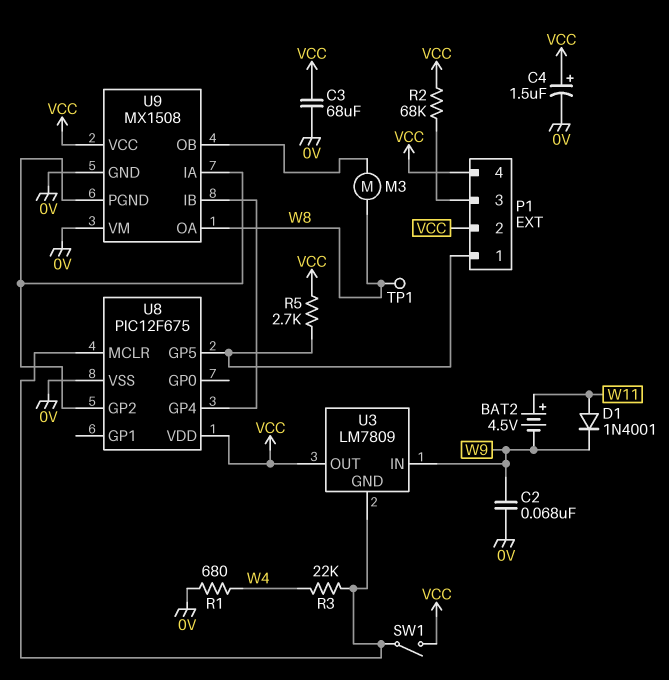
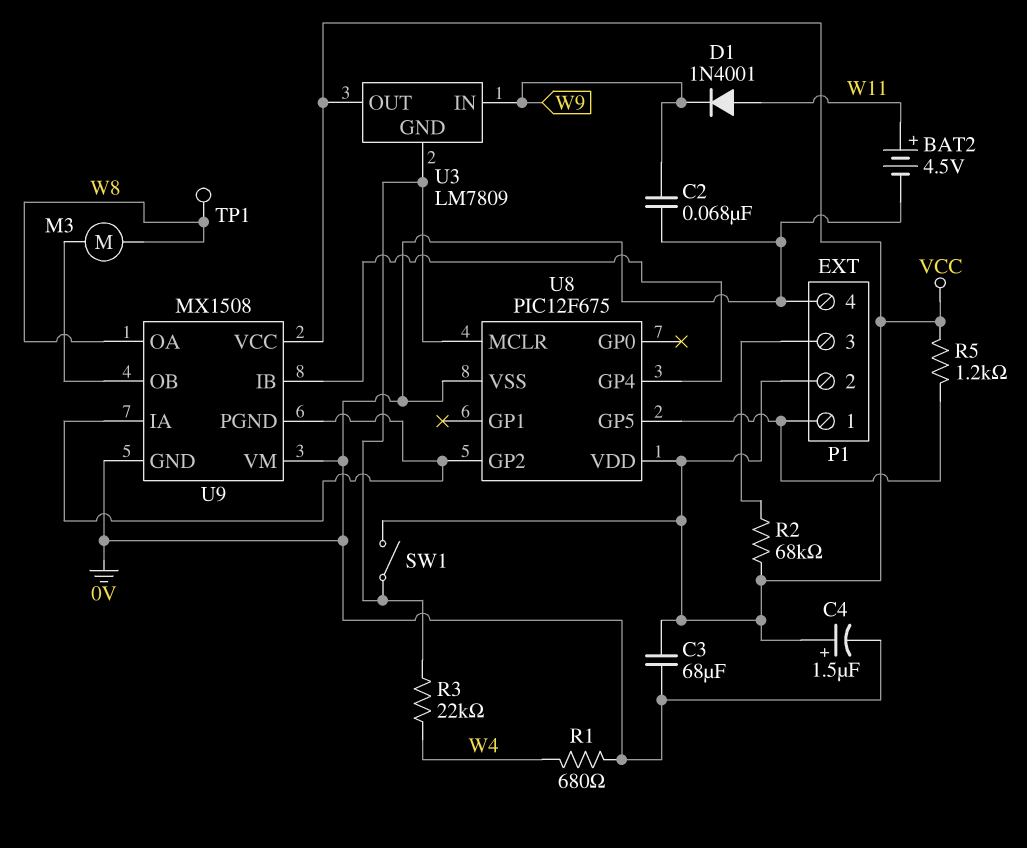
BAT2: 4.5V (plus W11, minus W9) -> 4.5V (plus W11, minus 0V)
P1 pin 4: VCC -> 0V
R5: 2.7k (P1/1, VCC) -> 1.2k (P1/1, VCC)

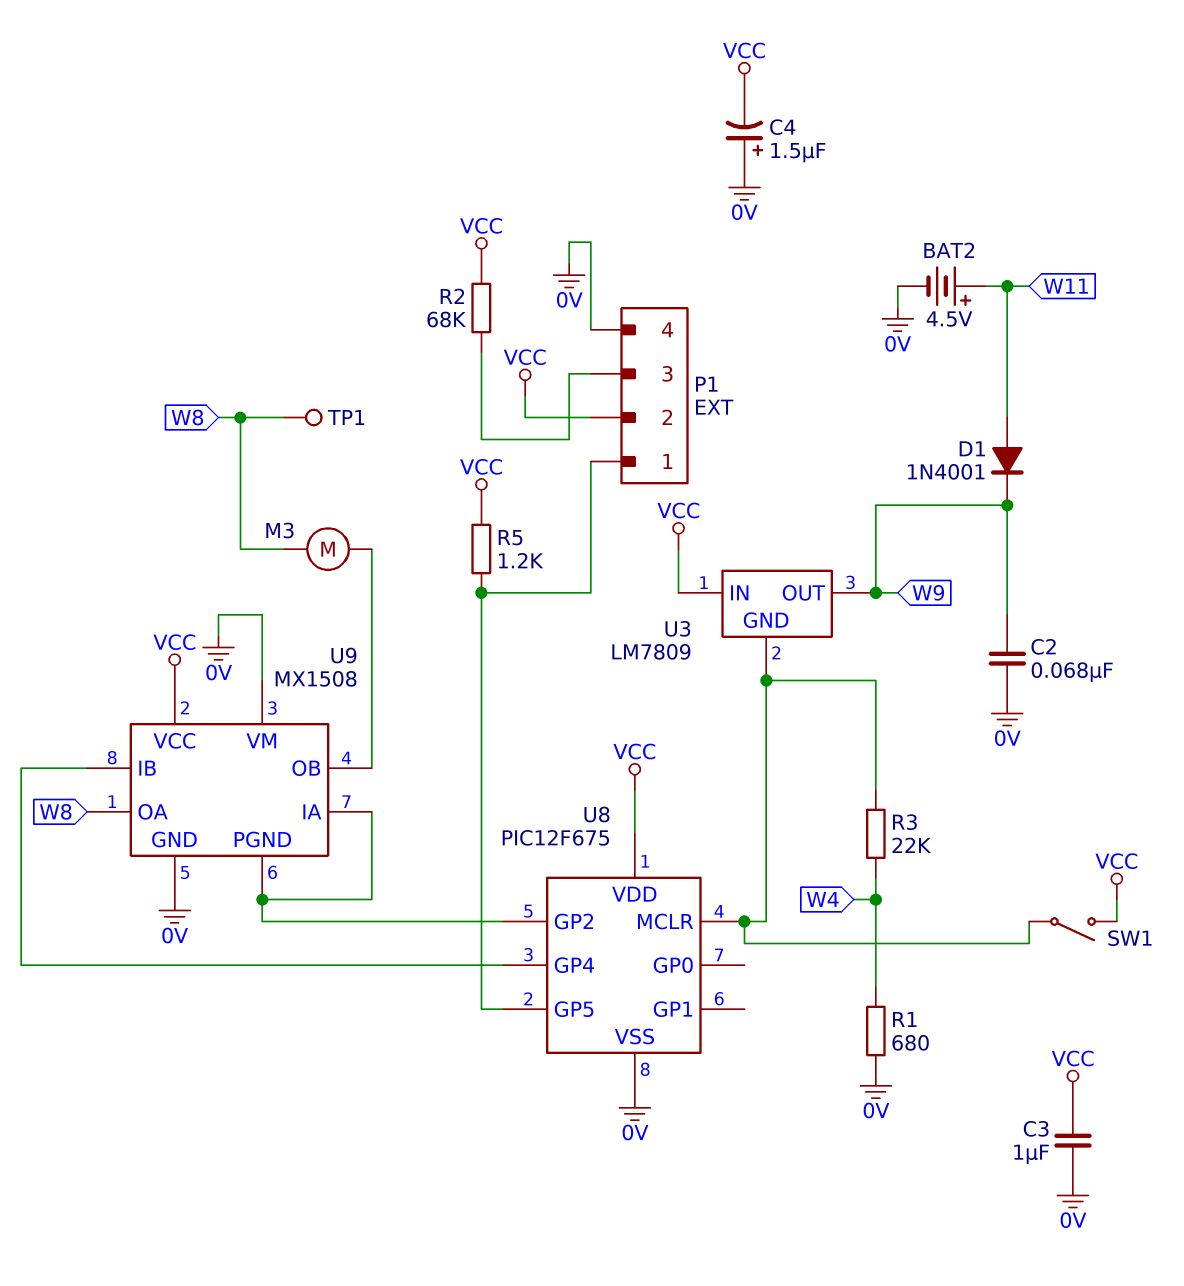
C3: 68uF (0V, VCC) -> 1uF (0V, VCC)
C4: 1.5uF (plus VCC, minus 0V) -> 1.5uF (plus 0V, minus VCC)
U3 pin IN: W9 -> VCC
U3 pin OUT: VCC -> W9

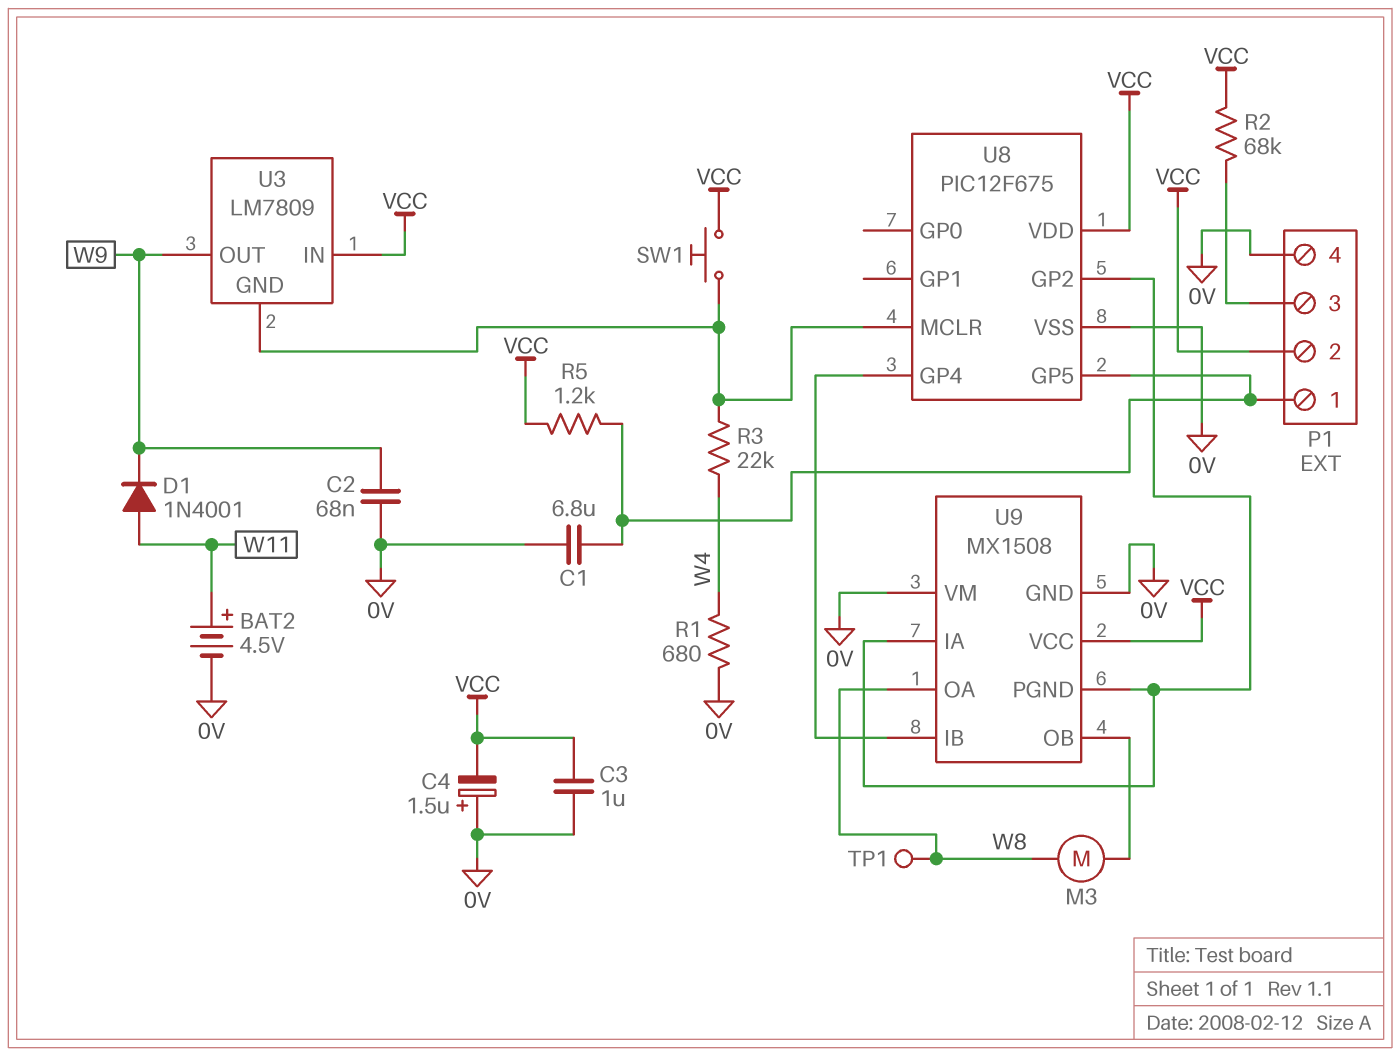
C1: none -> 6.8uF (0V, P1/1)
SW1: switch (U3/GND, VCC) -> button (U3/GND, VCC)

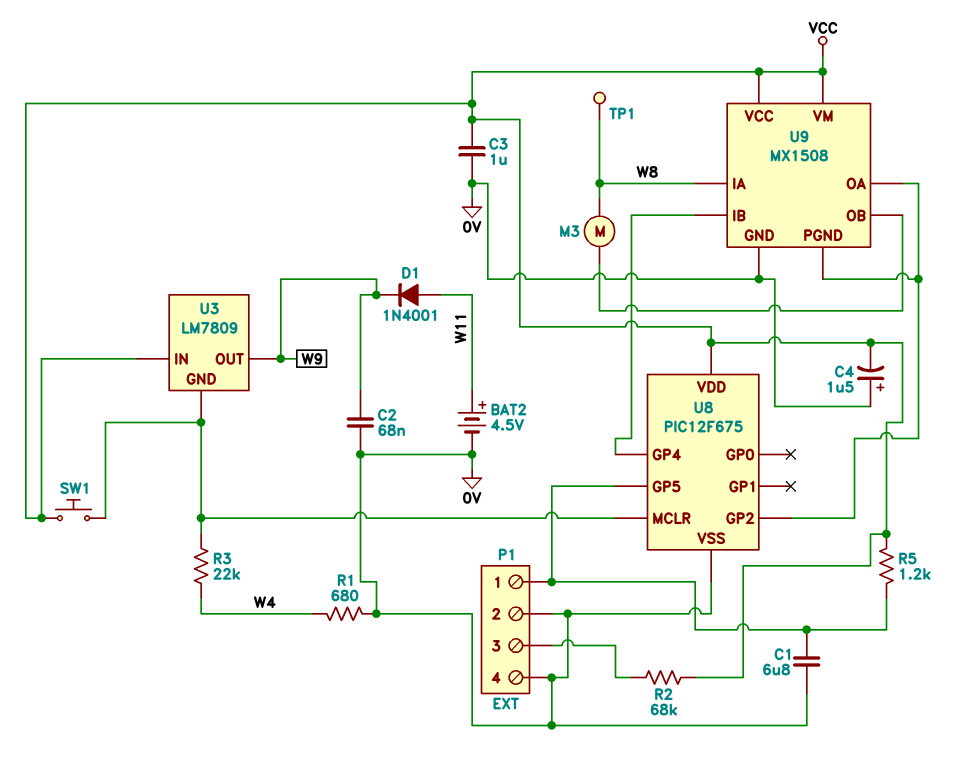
P1 pin 2: VCC -> 0V
U9 pin IA: U8/GP2 -> W8
U9 pin OA: W8 -> U8/GP2
U9 pin VM: 0V -> VCC

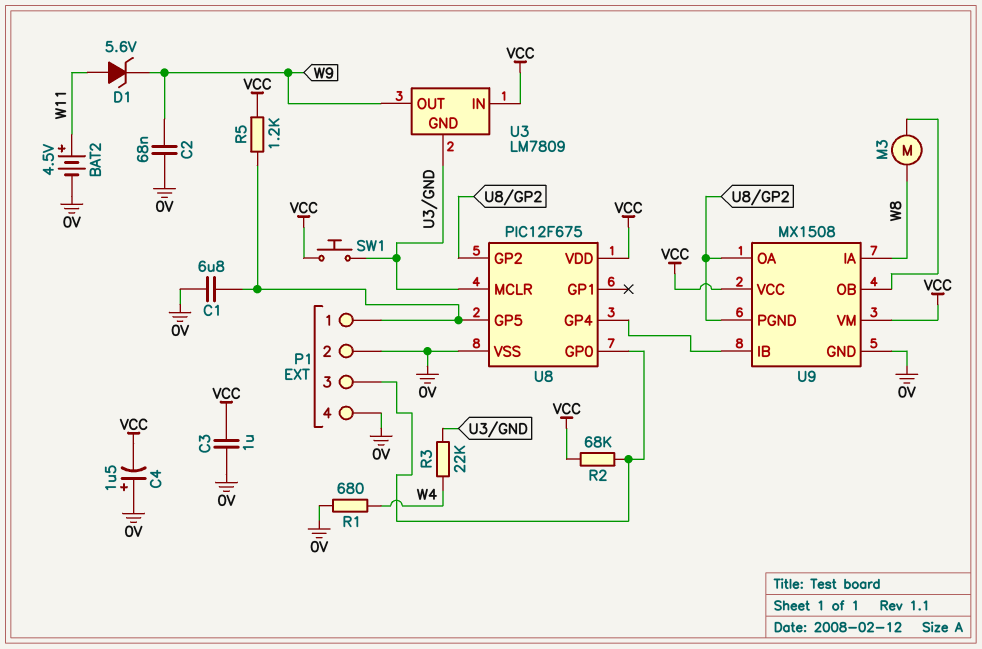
D1: diode 1N4001 (A W11, K W9) -> zener 5.6V (A W11, K W9)
TP1: test point (W8) -> none
U8 pin GP0: none -> P1/3

